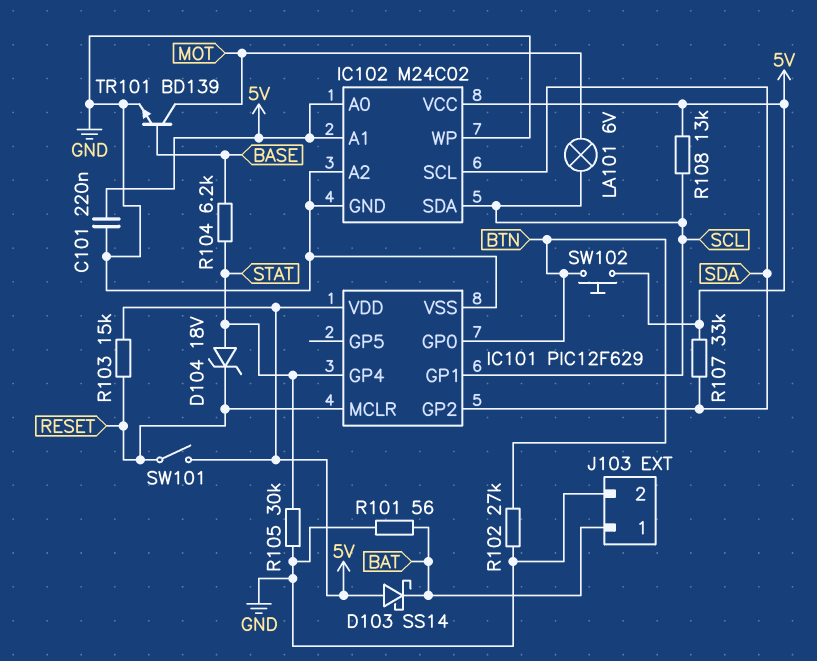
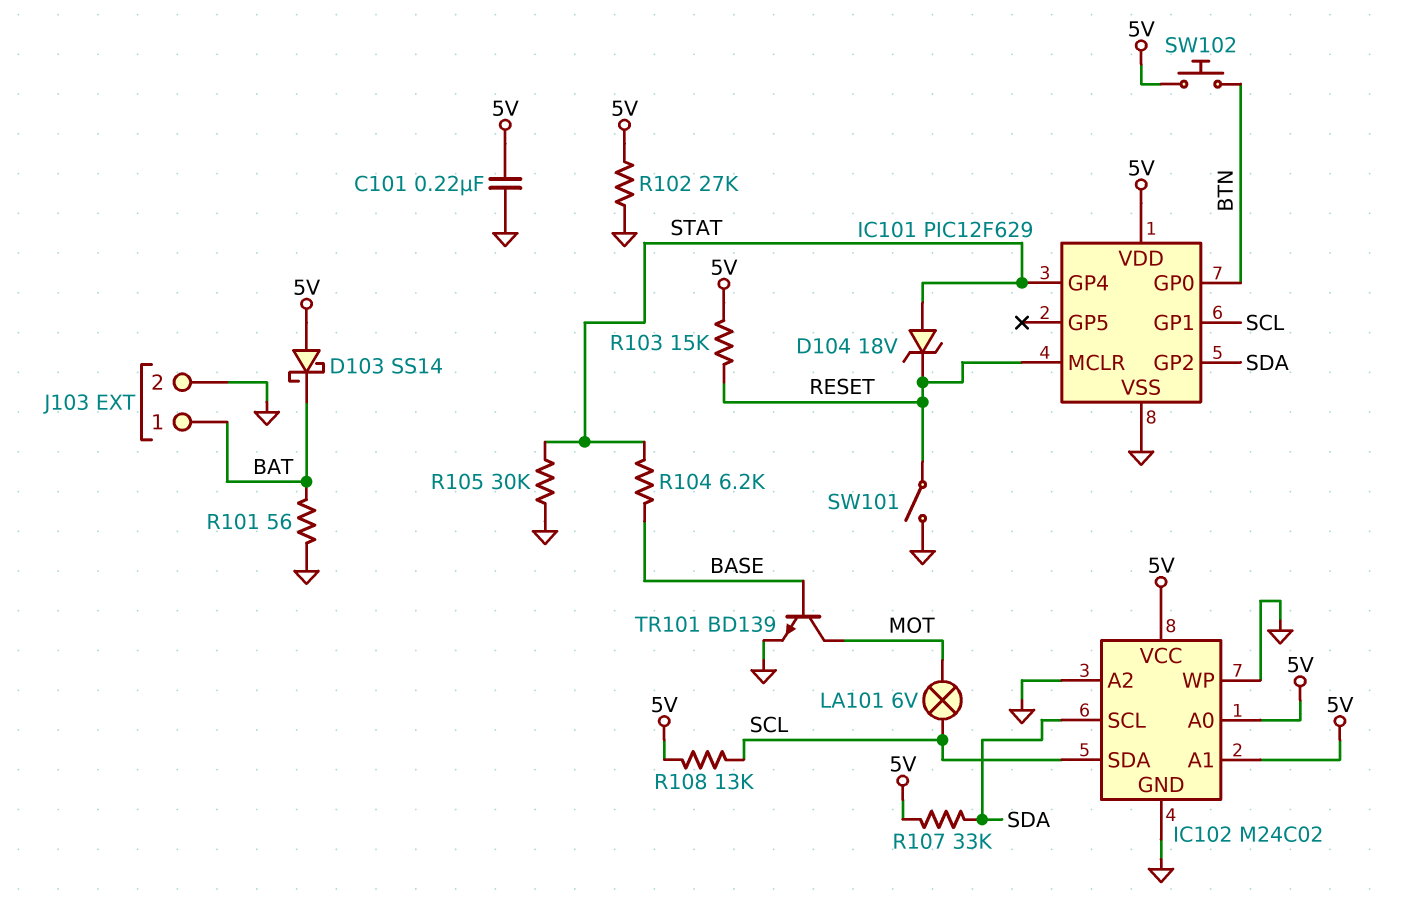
R102: 27k (BTN, GND) -> 27k (5V, GND)
SW101: switch (5V, RESET) -> switch (GND, RESET)

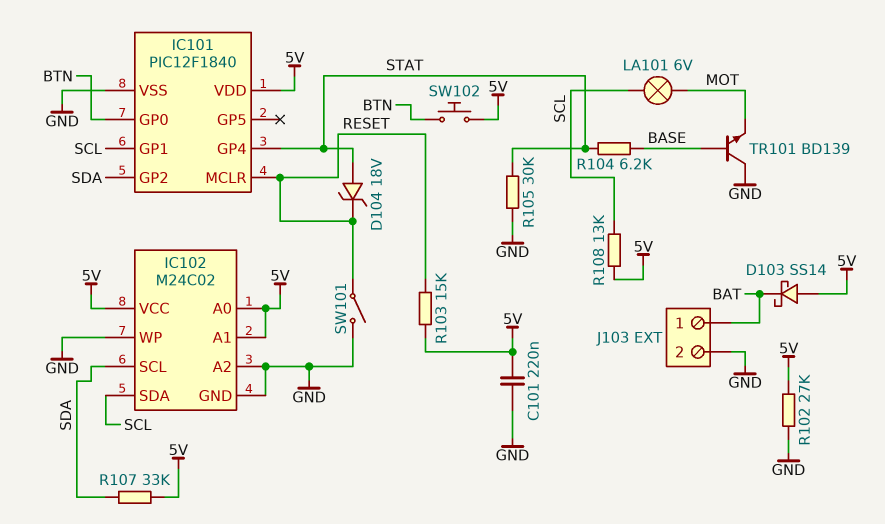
IC101: PIC12F629 -> PIC12F1840
R101: 56 (BAT, GND) -> none
TR101: NPN BD139 (B BASE, C MOT, E GND) -> NPN BD139 (B BASE, C GND, E MOT)

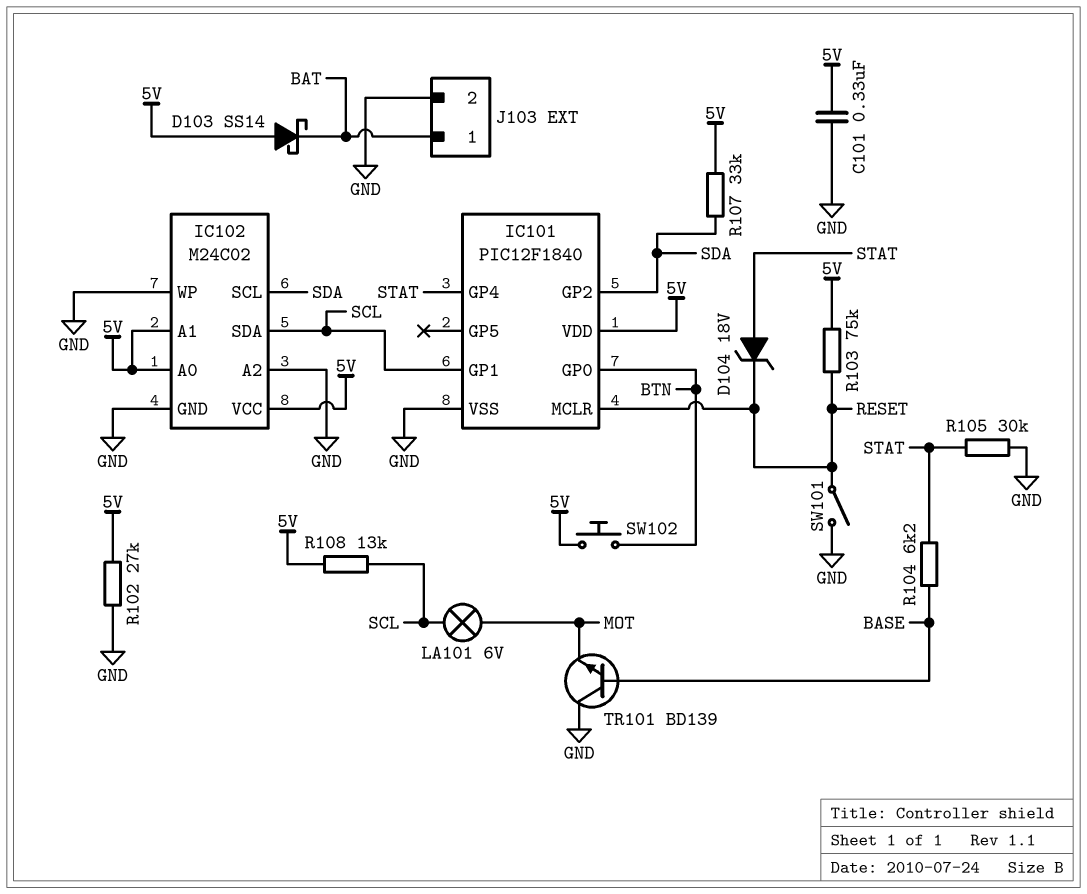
C101: 220nF (5V, GND) -> 330nF (5V, GND)
R103: 15k (5V, RESET) -> 75k (5V, RESET)

